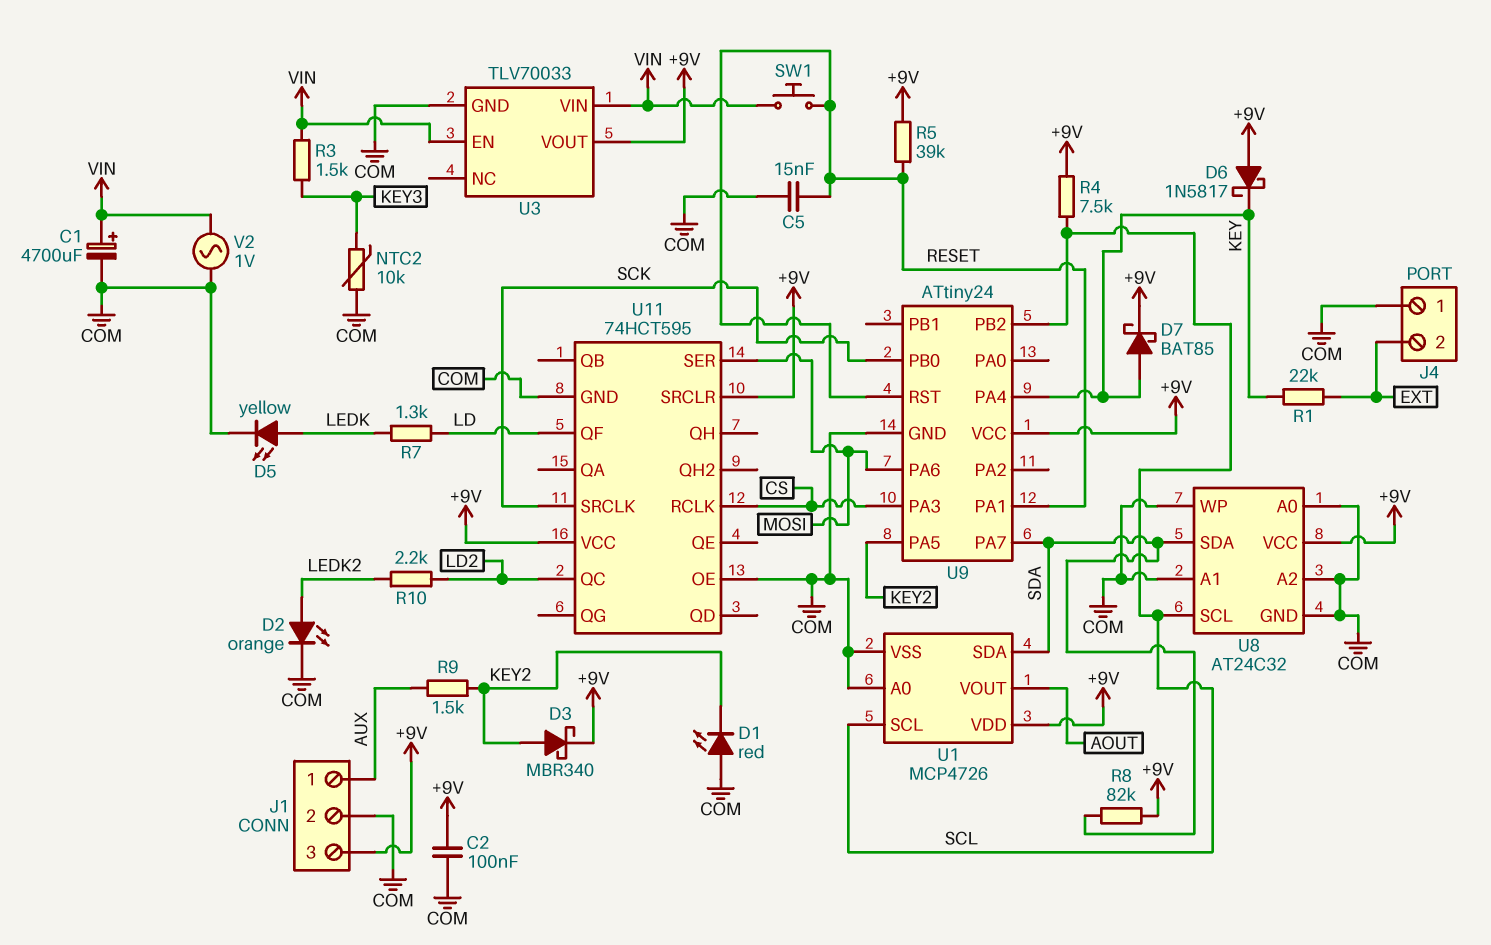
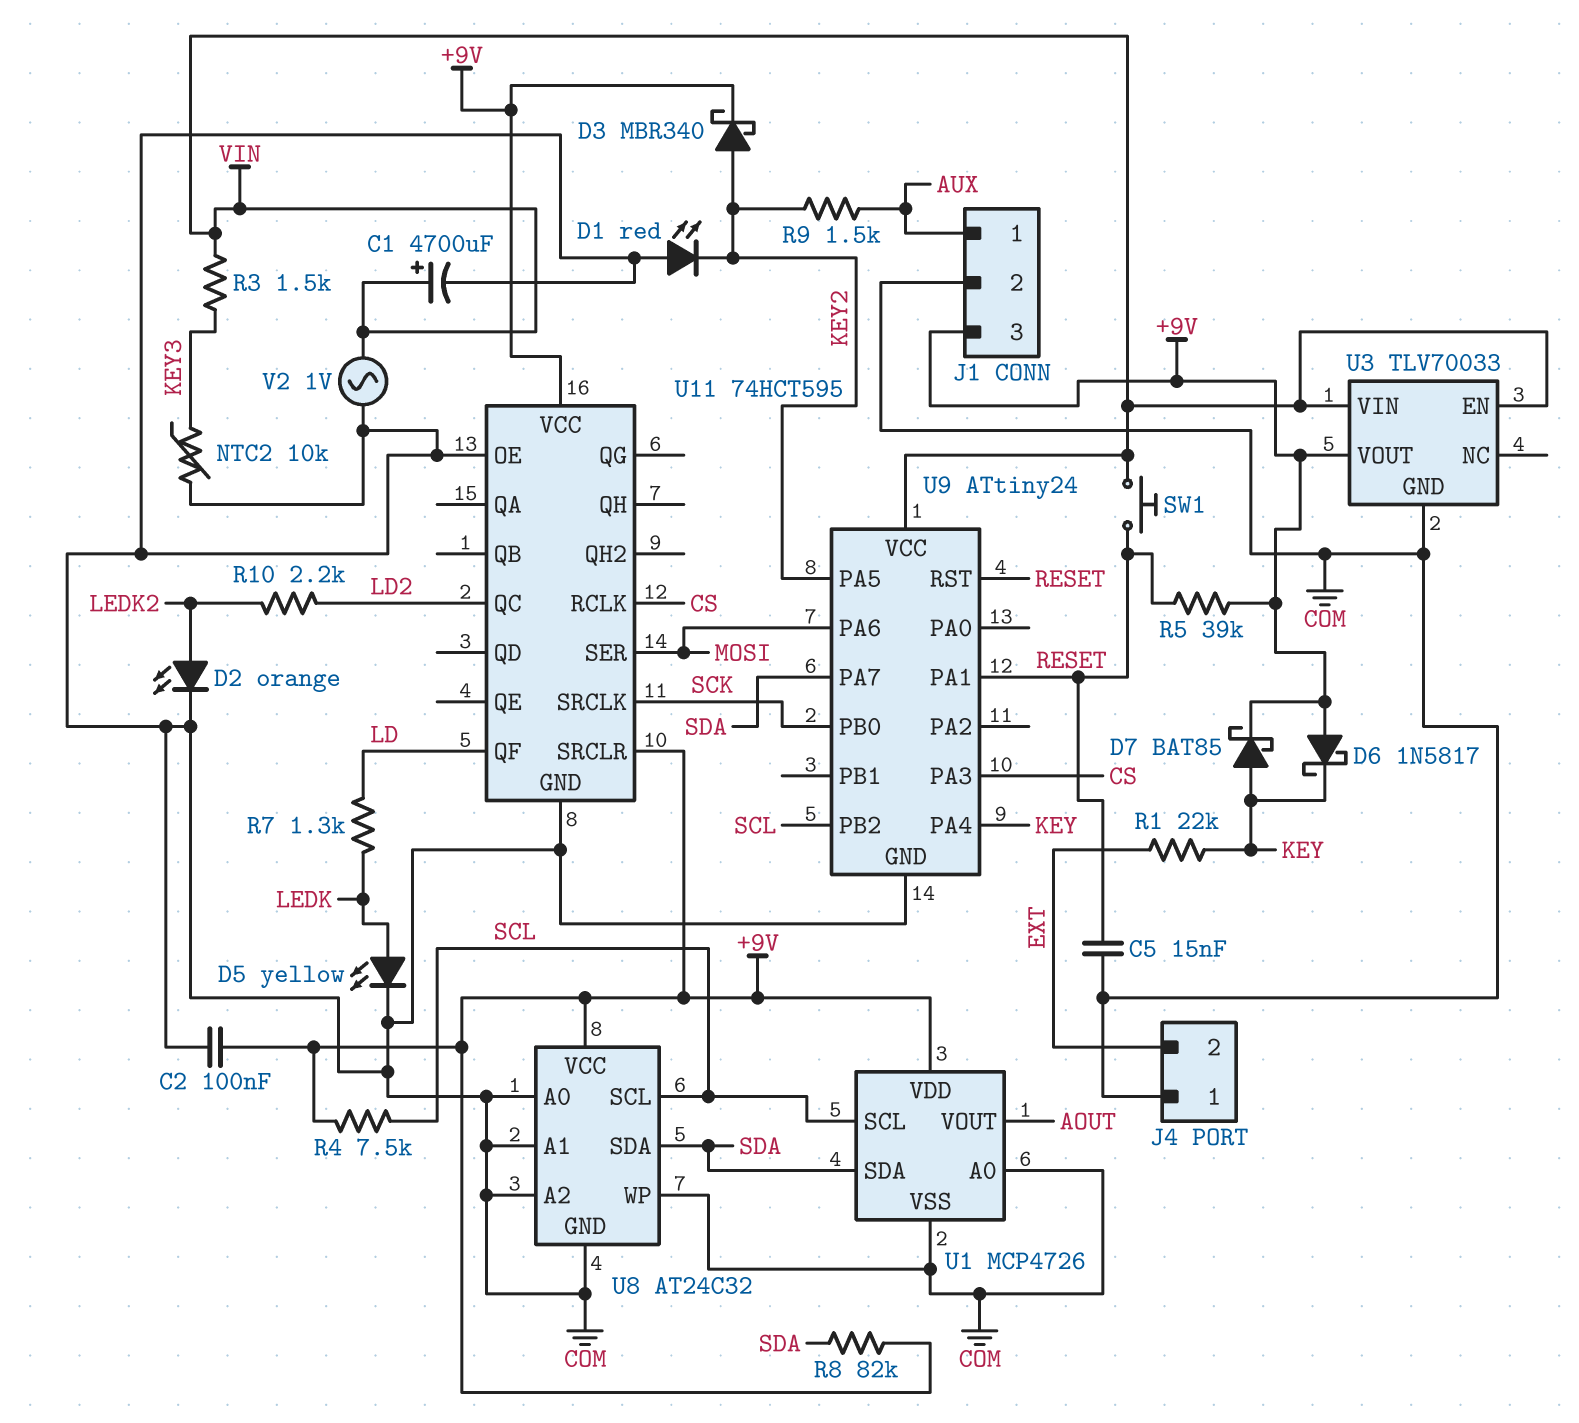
U9 pin VCC: +9V -> VIN

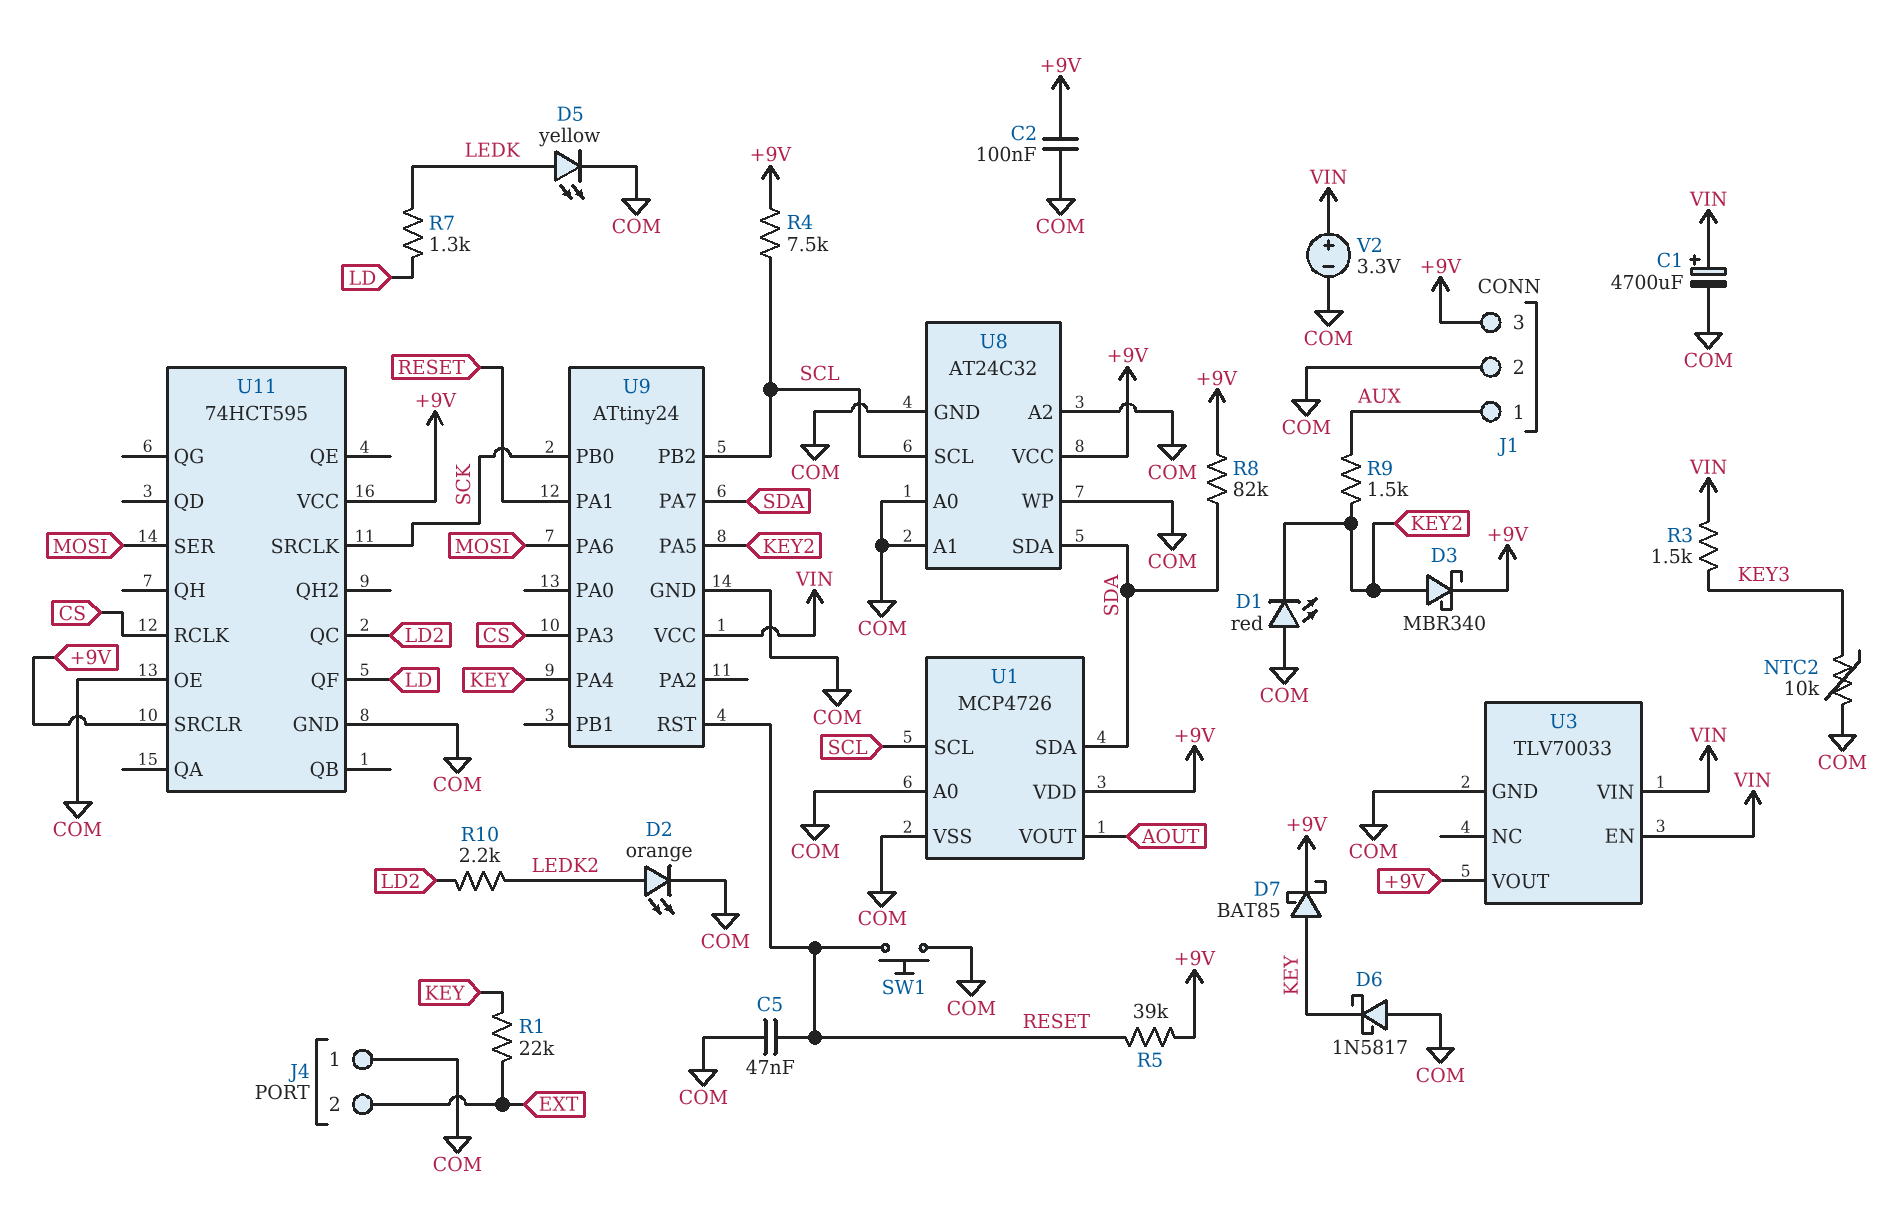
C5: 15nF (COM, RESET) -> 47nF (COM, RESET)
D6: schottky 1N5817 (A +9V, K KEY) -> schottky 1N5817 (A COM, K KEY)
SW1: button (RESET, VIN) -> button (COM, RESET)
V2: AC 1V (COM, VIN) -> 3.3V (plus VIN, minus COM)

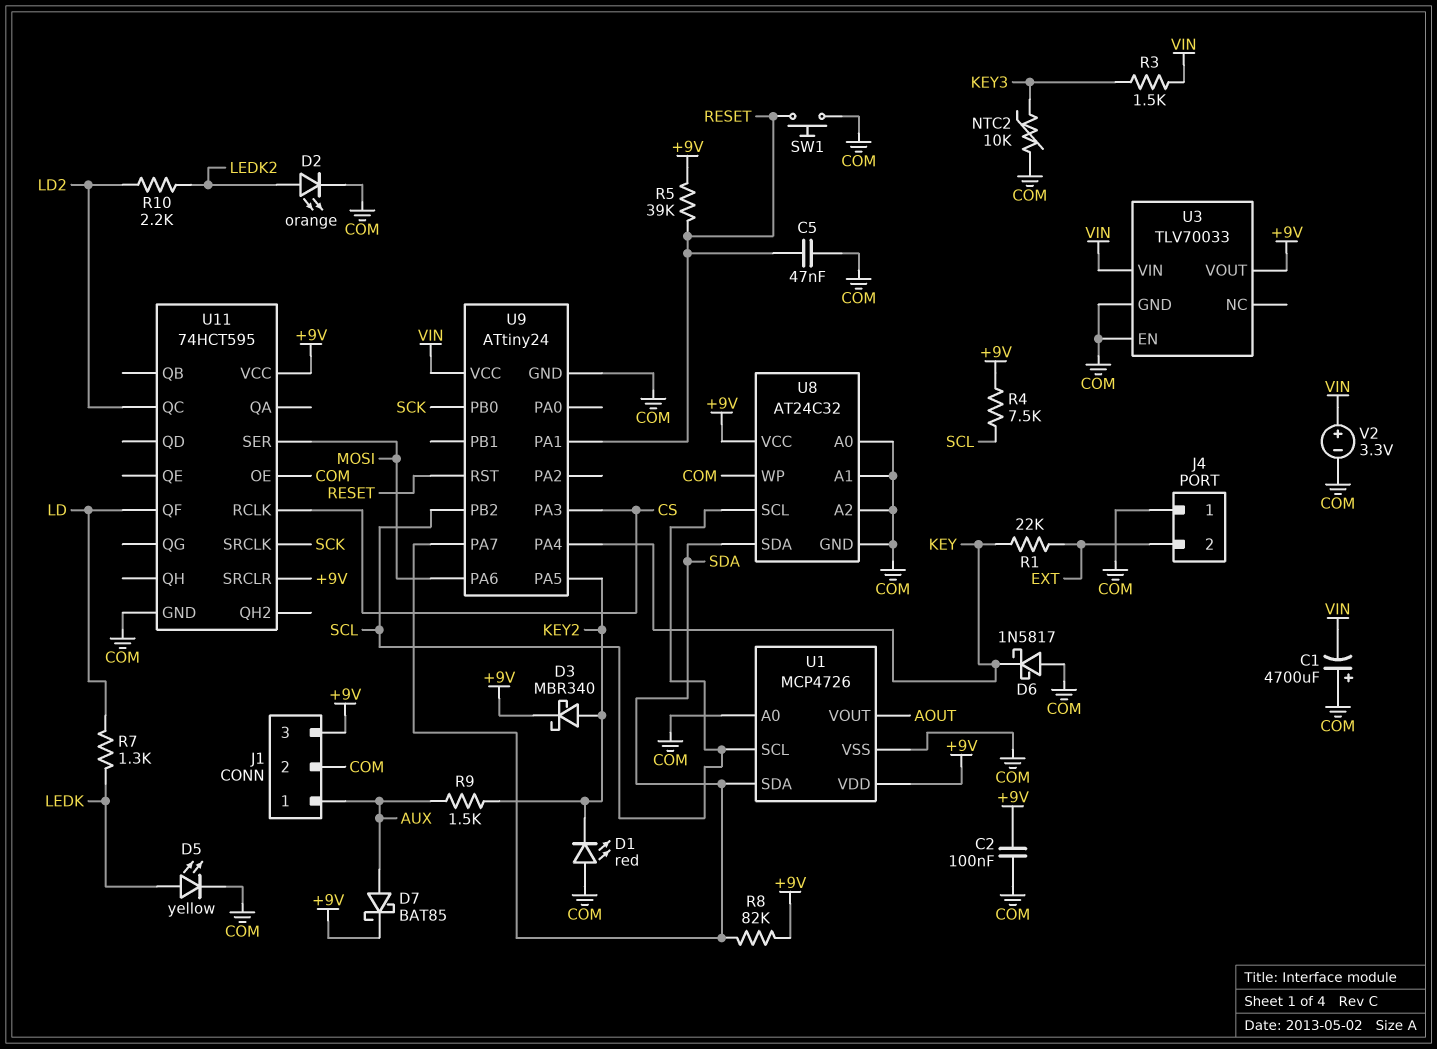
C1: 4700uF (plus VIN, minus COM) -> 4700uF (plus COM, minus VIN)
D7: schottky BAT85 (A KEY, K +9V) -> schottky BAT85 (A AUX, K +9V)
U3 pin EN: VIN -> COM

